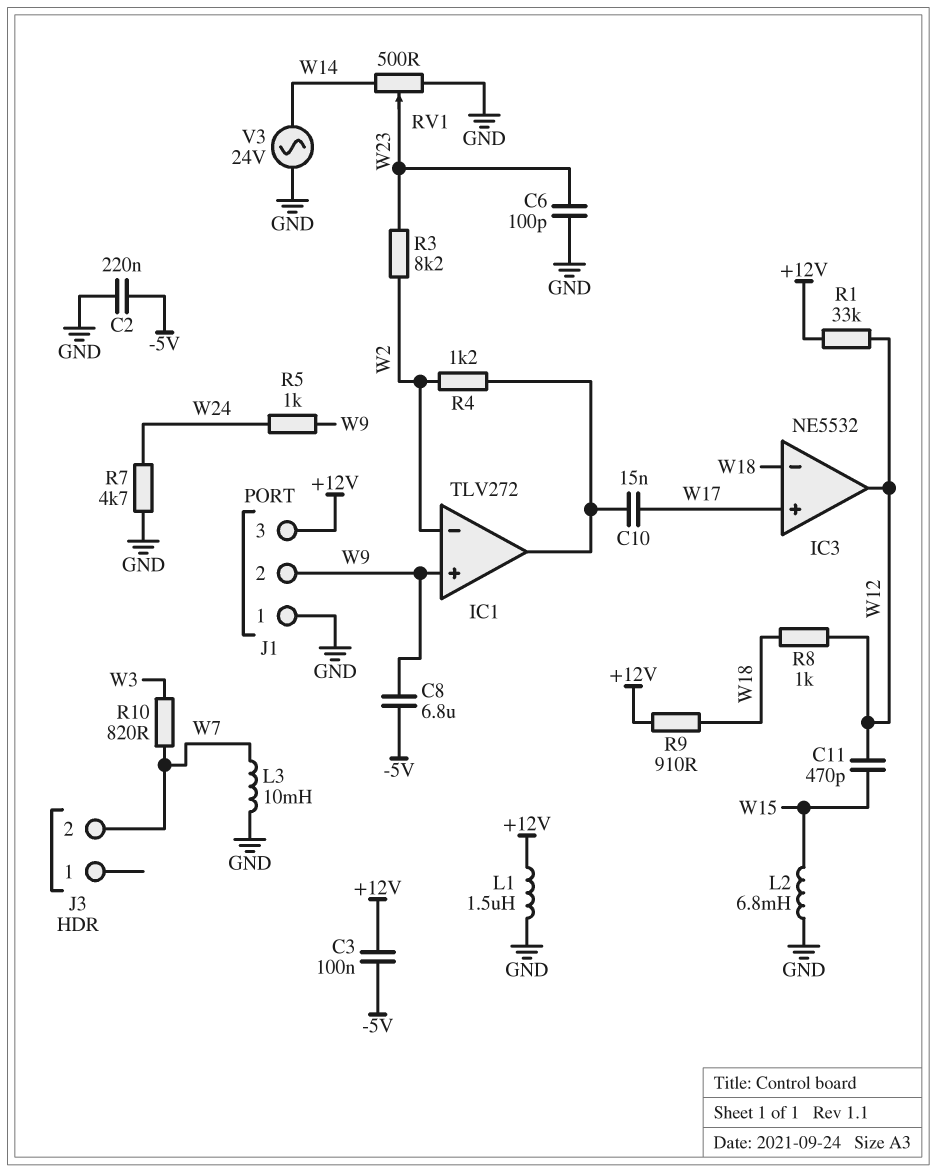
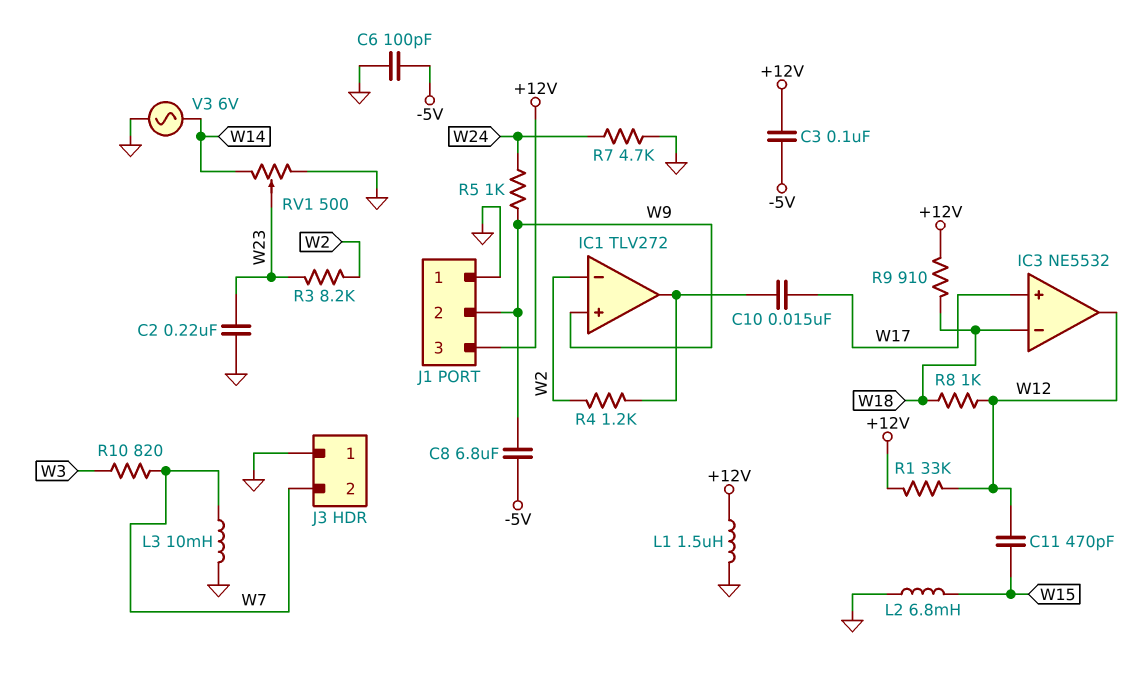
C2: 220nF (-5V, GND) -> 220nF (GND, W23)
C6: 100pF (GND, W23) -> 100pF (-5V, GND)
J3 pin 1: none -> GND
V3: AC 24V (GND, W14) -> AC 6V (GND, W14)

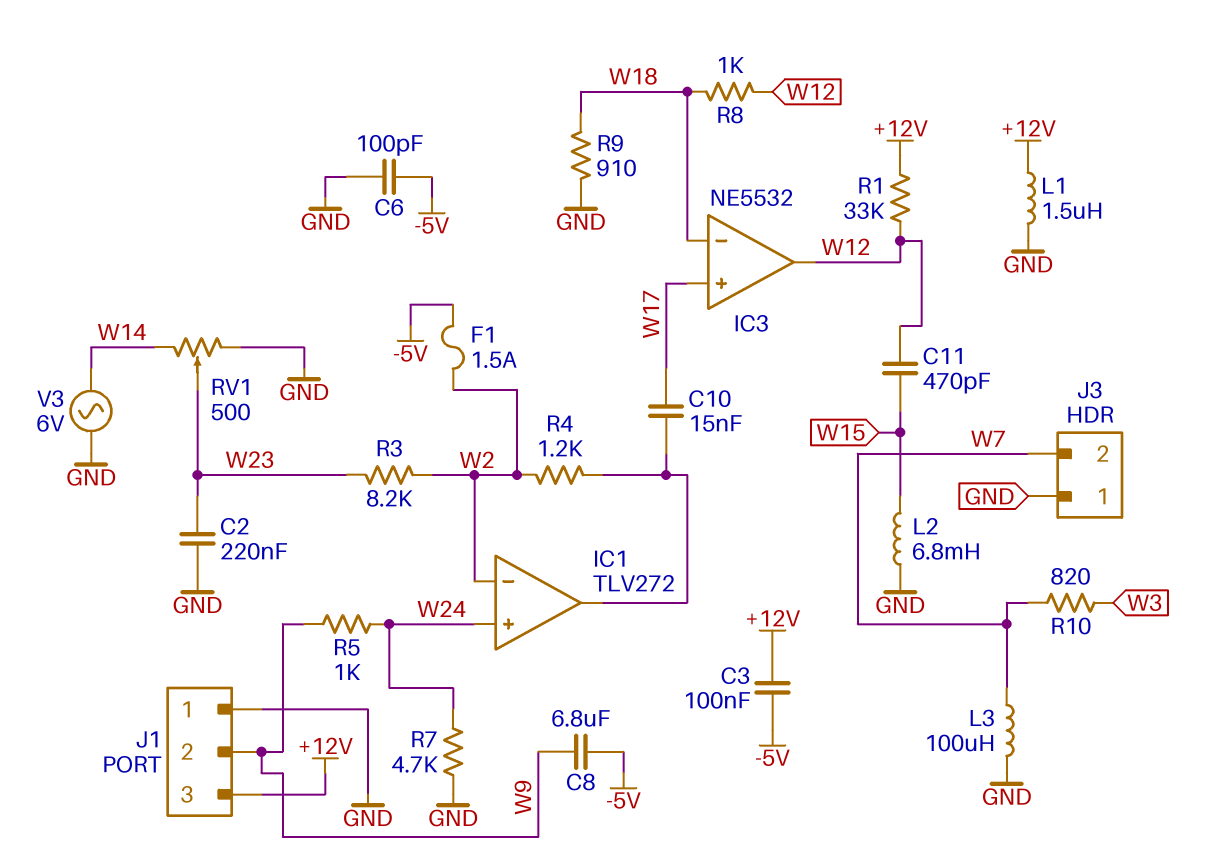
F1: none -> 1.5A (-5V, W2)
IC1 pin in+: W9 -> W24
L3: 10mH (GND, W7) -> 100uH (GND, W7)
R9: 910 (+12V, W18) -> 910 (GND, W18)

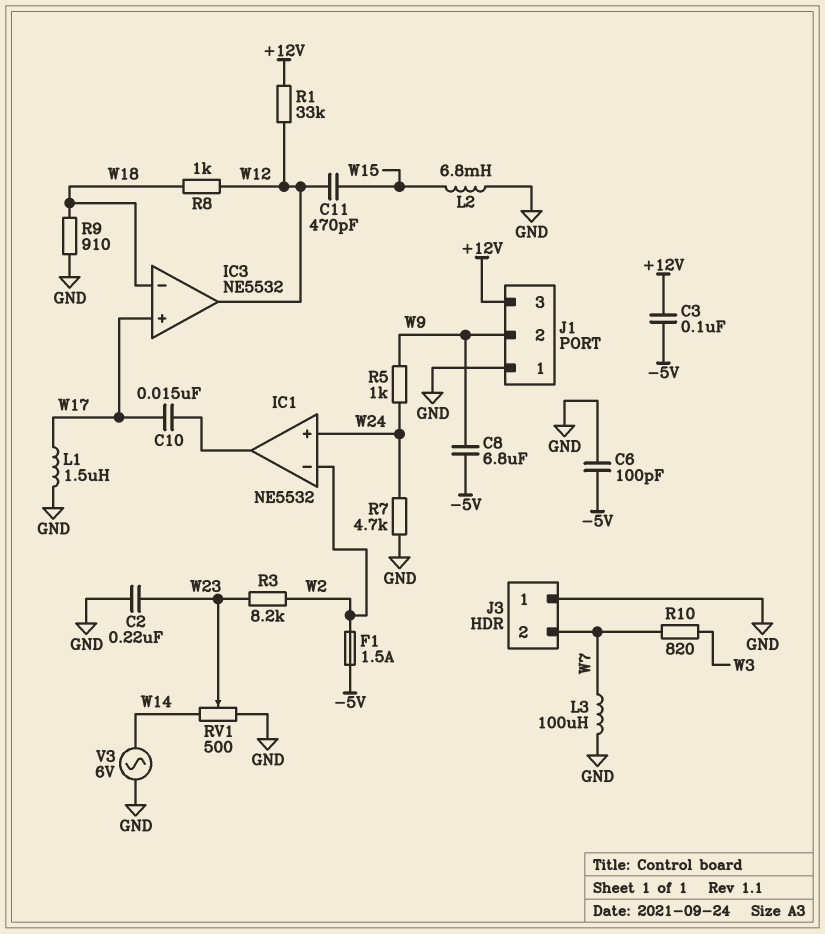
IC1: TLV272 -> NE5532
L1: 1.5uH (+12V, GND) -> 1.5uH (GND, W17)
R4: 1.2k (IC1/out, W2) -> none

